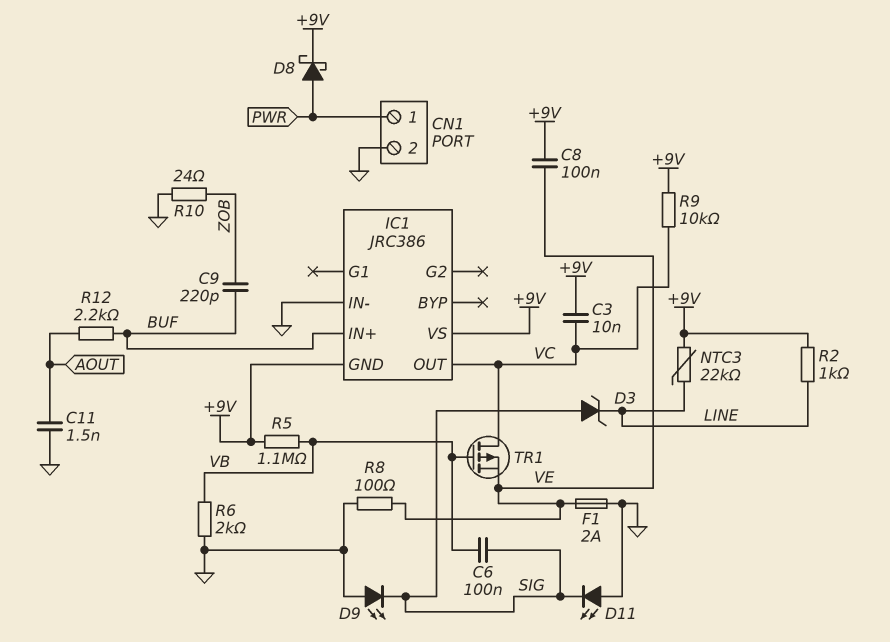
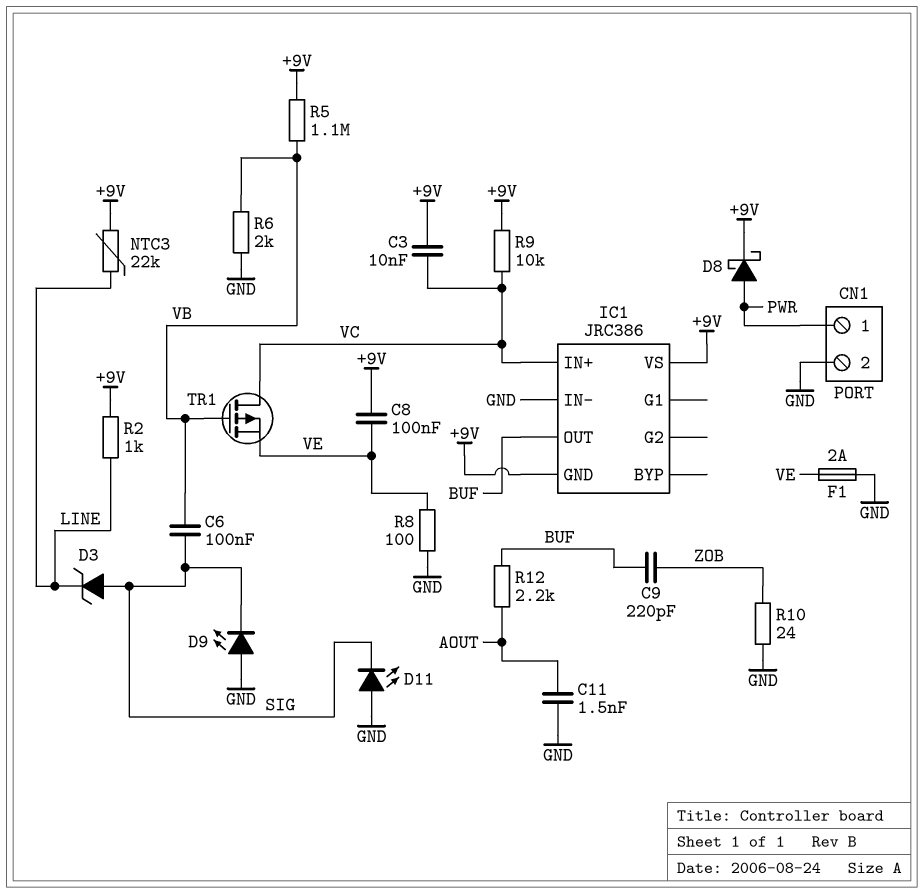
IC1 pin IN+: BUF -> VC
IC1 pin OUT: VC -> BUF

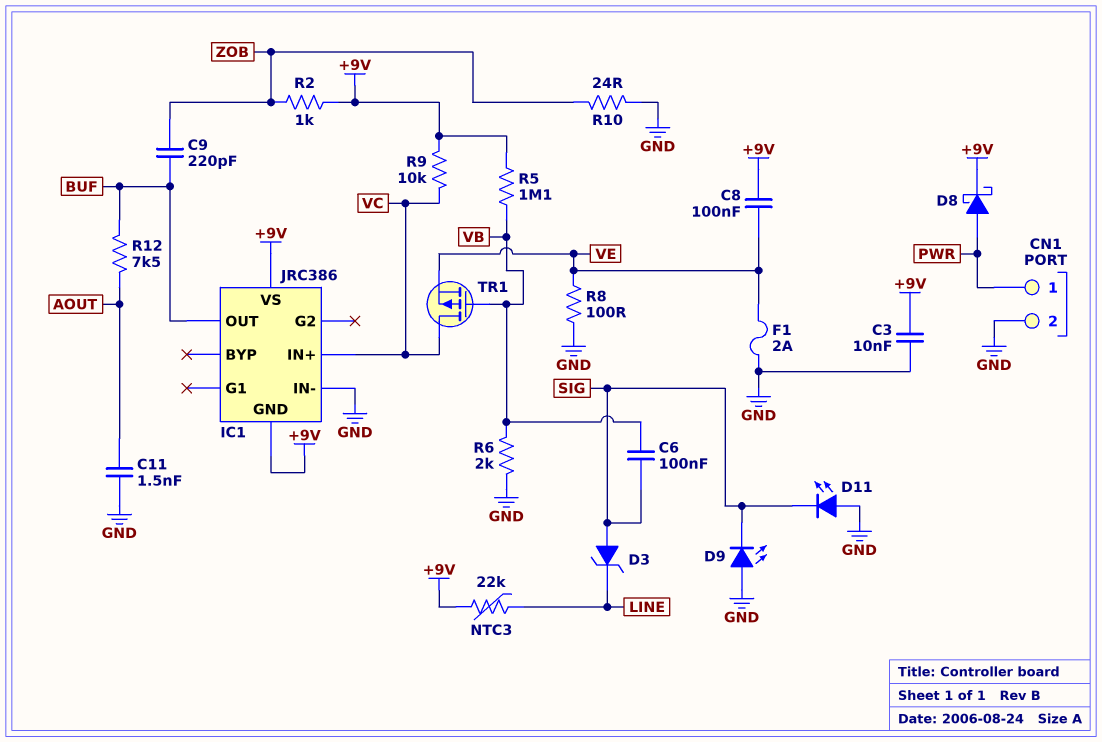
C3: 10nF (+9V, VC) -> 10nF (+9V, GND)
R2: 1k (+9V, LINE) -> 1k (+9V, ZOB)
R12: 2.2k (AOUT, BUF) -> 7.5k (AOUT, BUF)

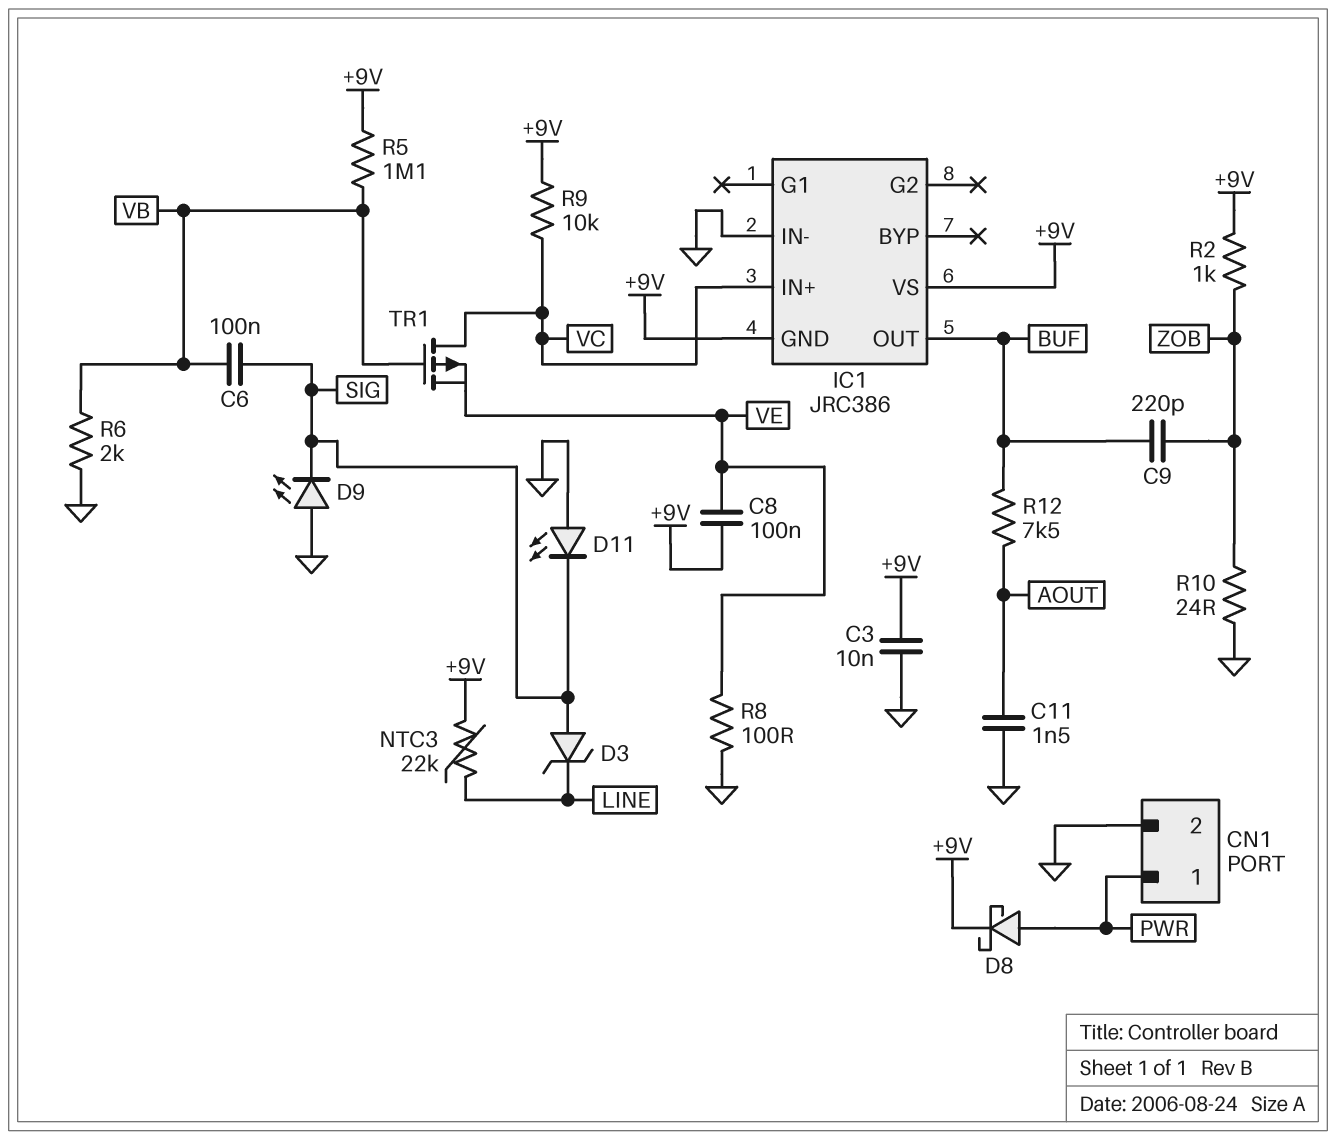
F1: 2A (GND, VE) -> none

